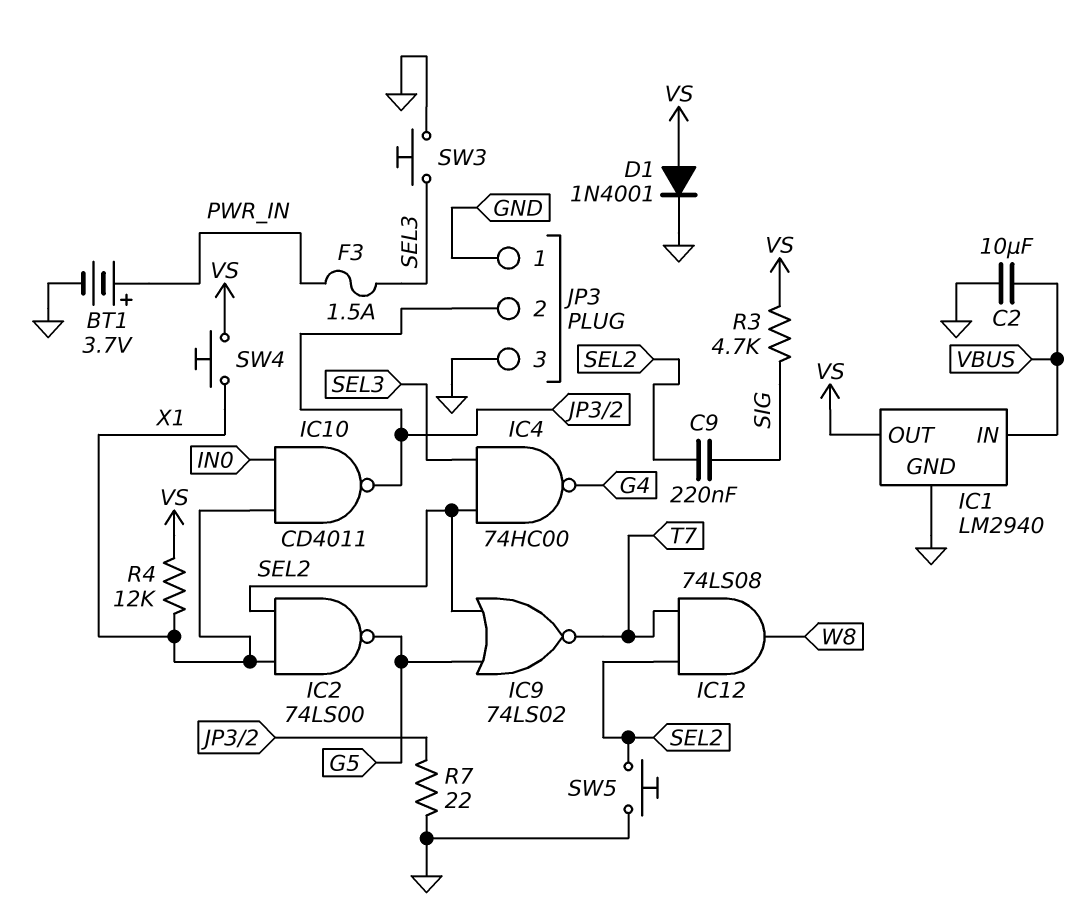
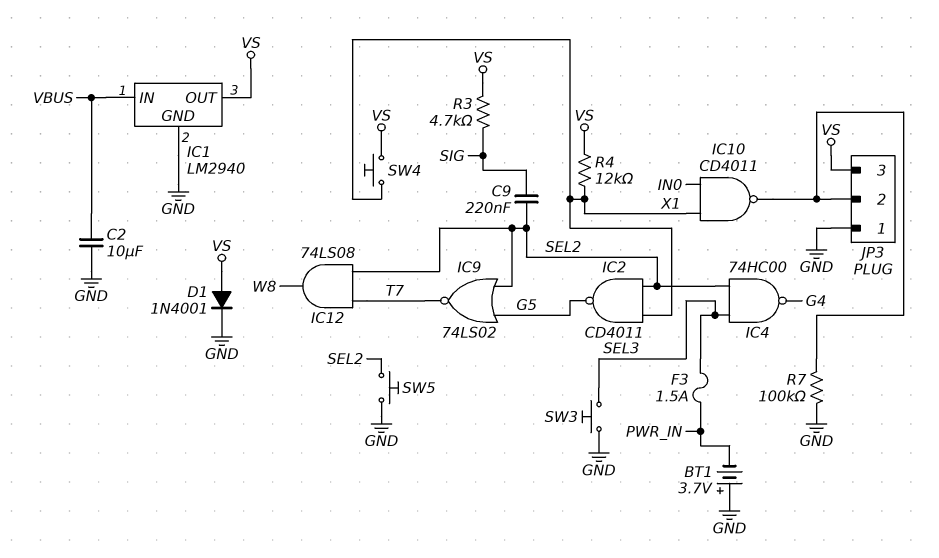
BT1: 3.7V (plus PWR_IN, minus GND) -> 3.7V (plus GND, minus PWR_IN)
IC2: NAND 74LS00 (in SEL2, in X1, out G5) -> NAND CD4011 (in SEL2, in X1, out G5)
JP3 pin 3: GND -> VS
R7: 22 (GND, JP3/2) -> 100k (GND, JP3/2)

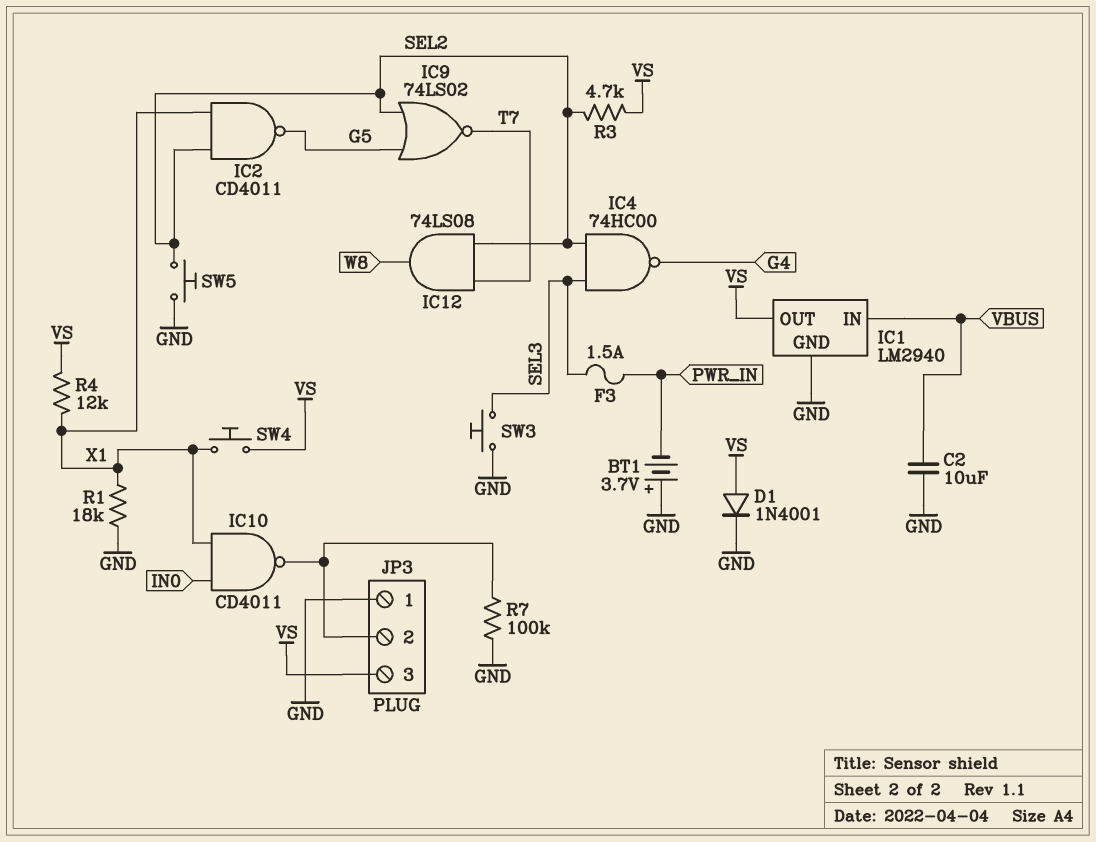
C9: 220nF (SEL2, SIG) -> none
R1: none -> 18k (GND, X1)
R3: 4.7k (SIG, VS) -> 4.7k (SEL2, VS)

